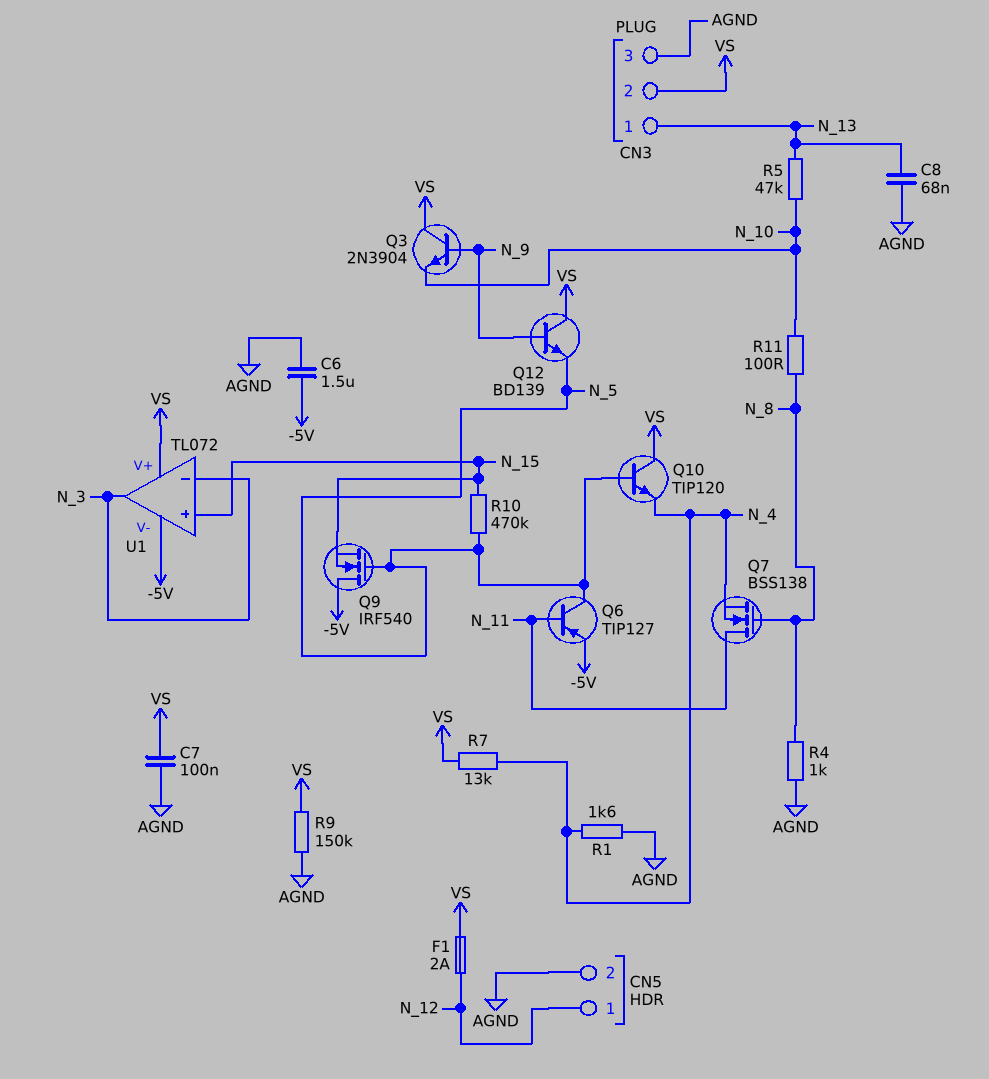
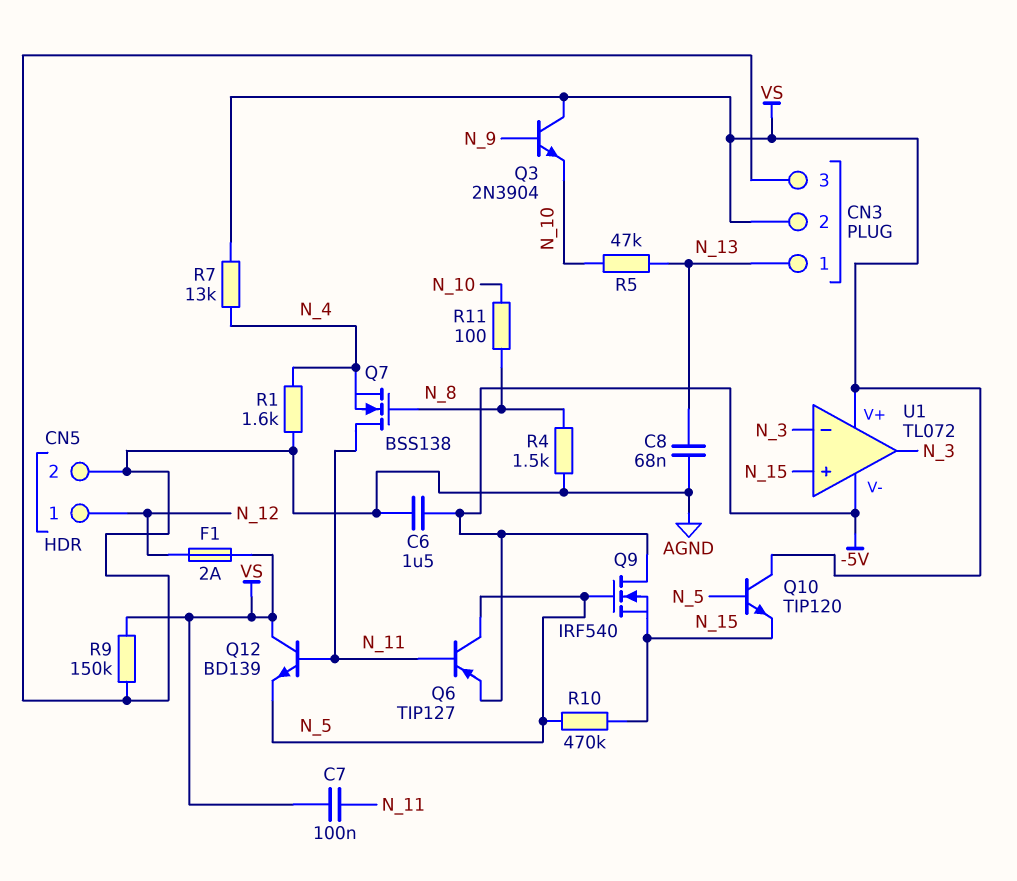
C7: 100nF (AGND, VS) -> 100nF (N_11, VS)
Q10: NPN TIP120 (B N_5, C VS, E N_4) -> NPN TIP120 (B N_5, C VS, E N_15)
Q12: NPN BD139 (B N_9, C VS, E N_5) -> NPN BD139 (B N_11, C VS, E N_5)
R4: 1k (AGND, N_8) -> 1.5k (AGND, N_8)

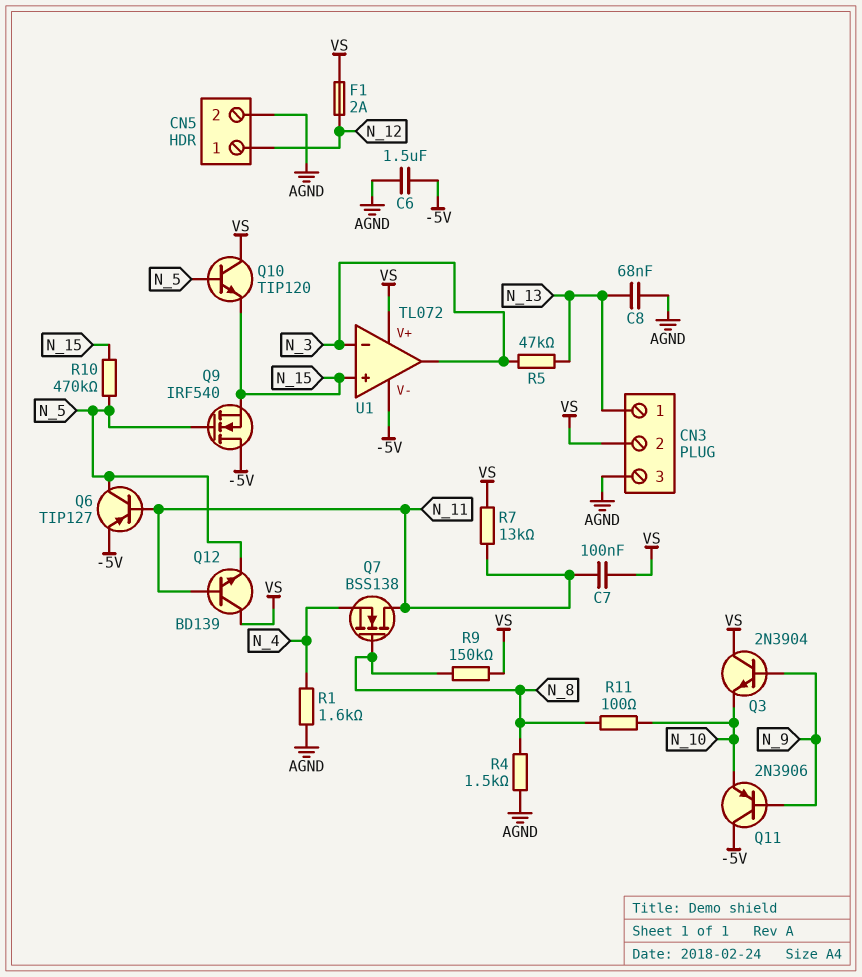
Q11: none -> PNP 2N3906 (B N_9, C -5V, E N_10)
R5: 47k (N_10, N_13) -> 47k (N_3, N_13)
R7: 13k (N_4, VS) -> 13k (N_11, VS)
R9: 150k (AGND, VS) -> 150k (N_8, VS)

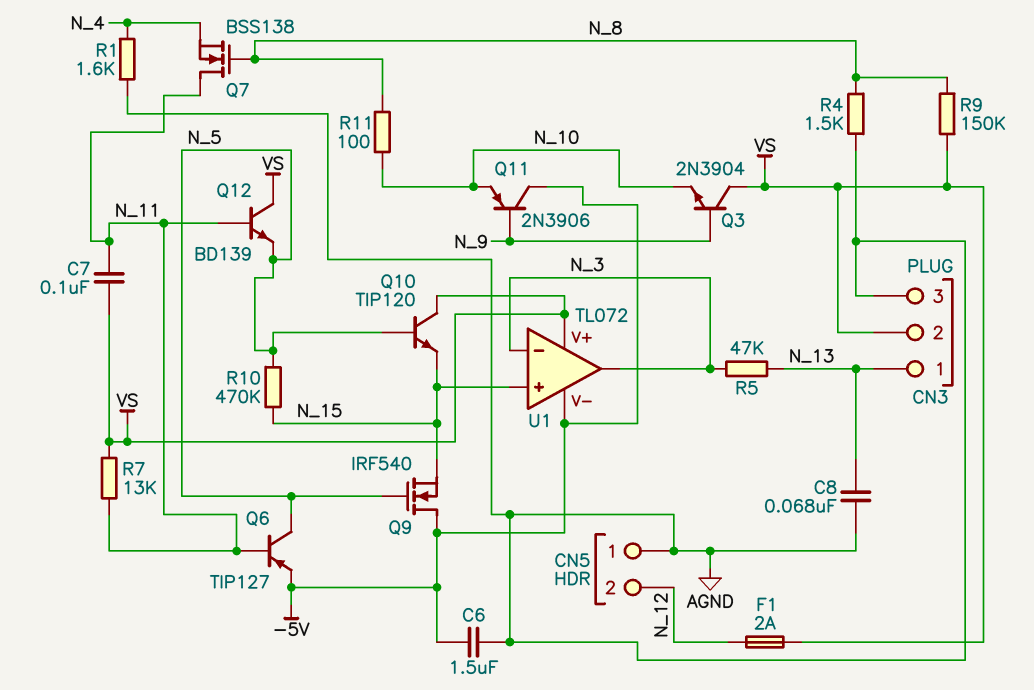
CN5 pin 1: N_12 -> AGND
CN5 pin 2: AGND -> N_12

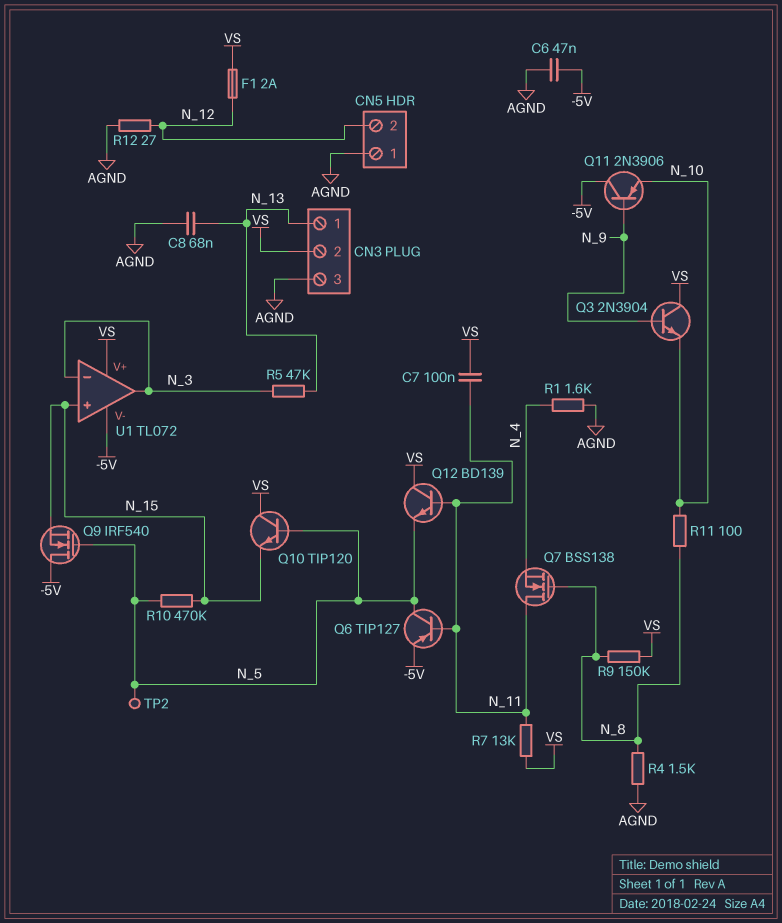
C6: 1.5uF (-5V, AGND) -> 47nF (-5V, AGND)
R12: none -> 27 (AGND, N_12)
TP2: none -> test point (N_5)

